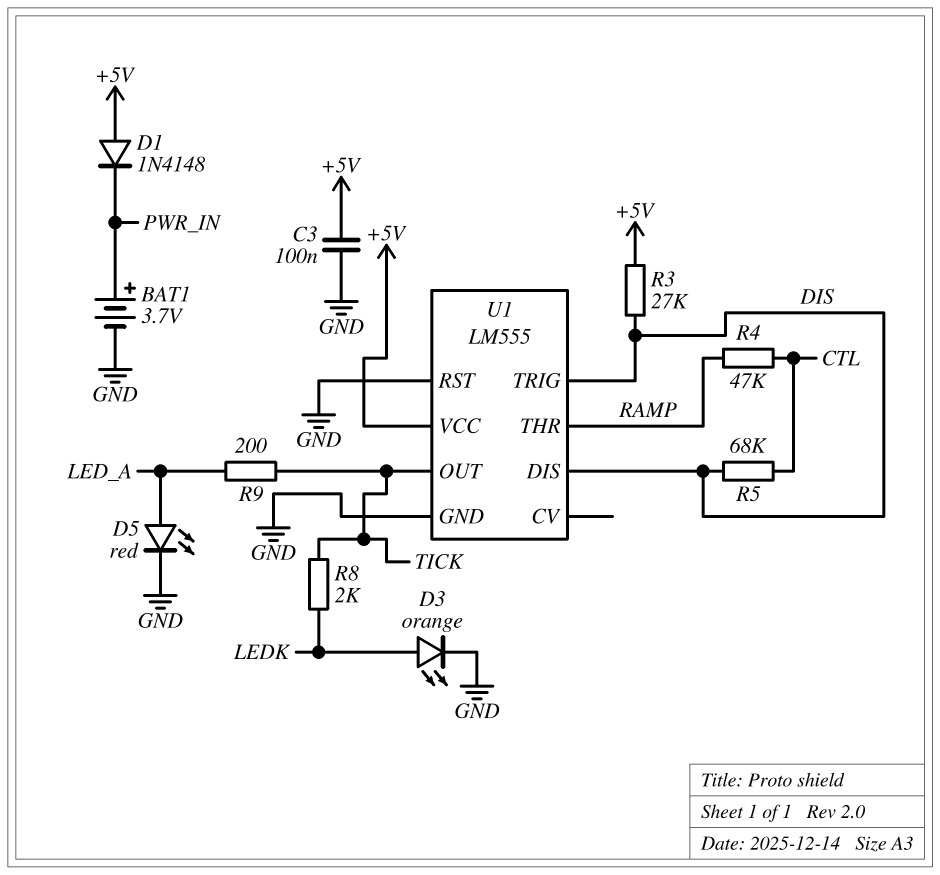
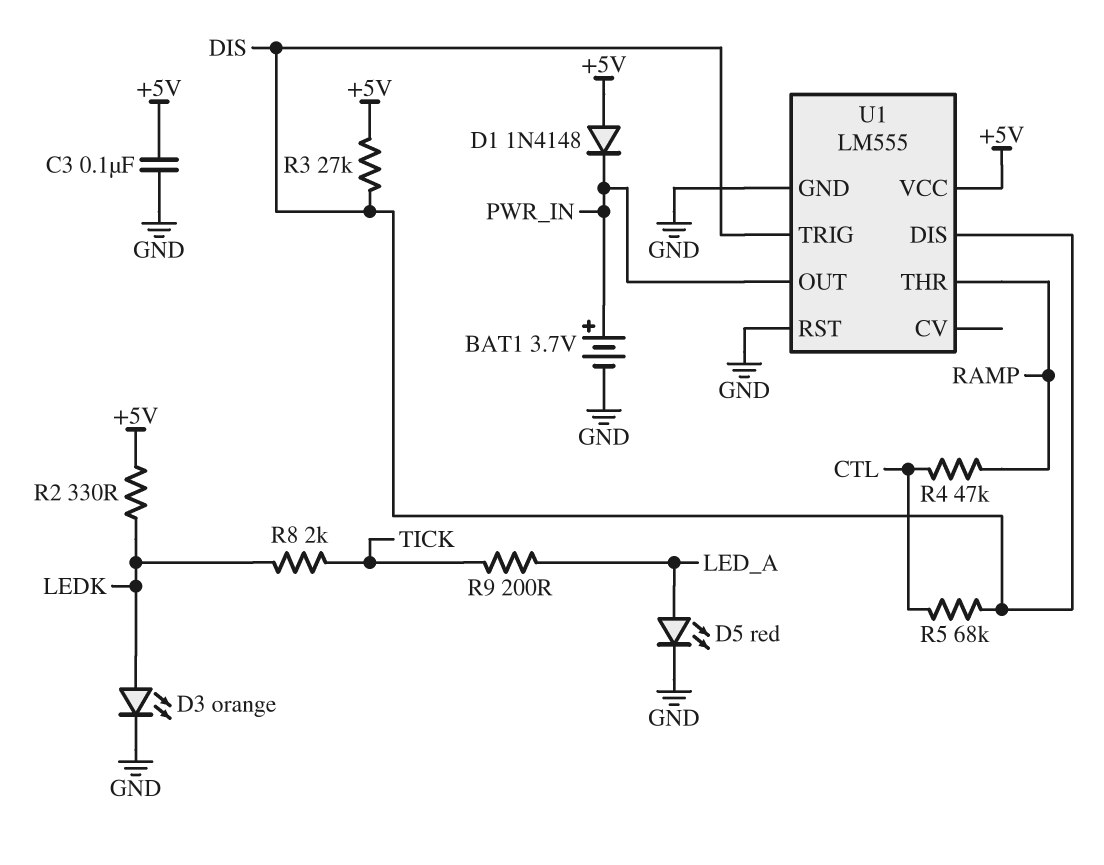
R2: none -> 330 (+5V, LEDK)
U1 pin OUT: TICK -> PWR_IN

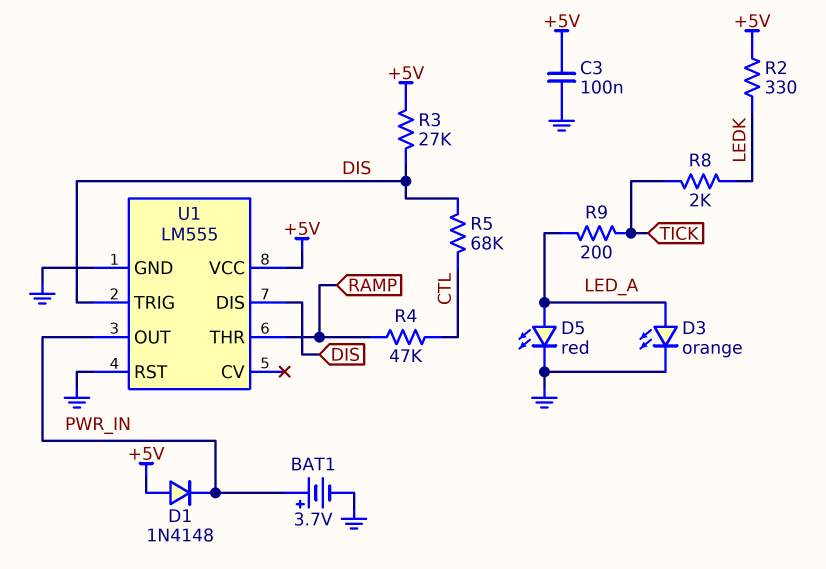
D3: LED orange (A LEDK, K GND) -> LED orange (A LED_A, K GND)

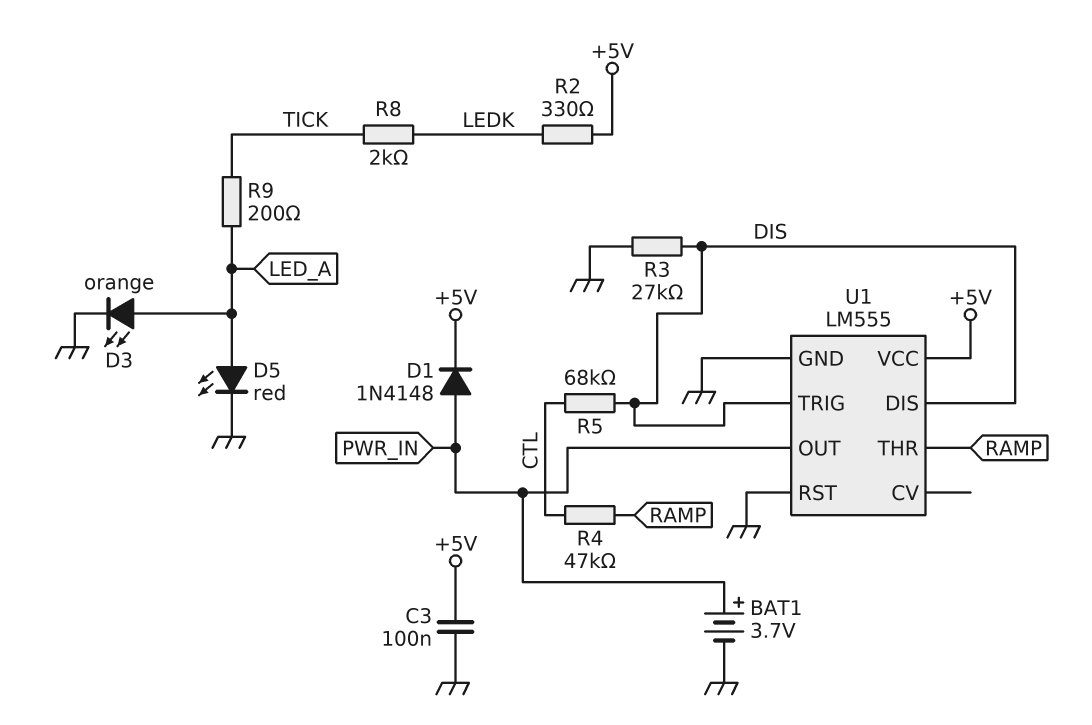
D1: diode 1N4148 (A +5V, K PWR_IN) -> diode 1N4148 (A PWR_IN, K +5V)
R3: 27k (+5V, DIS) -> 27k (DIS, GND)

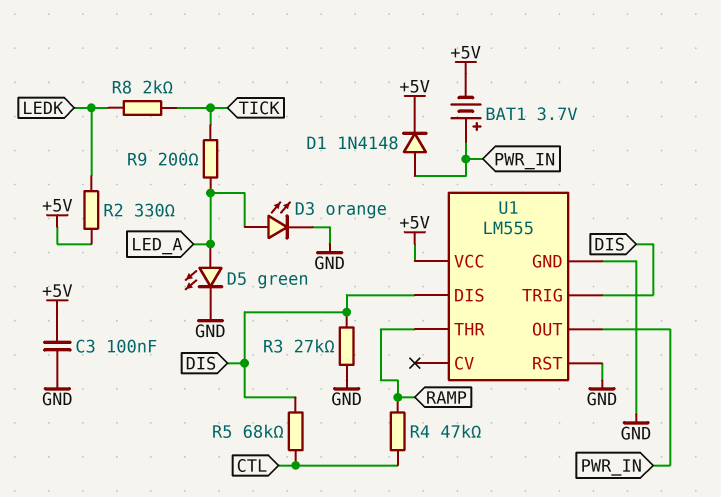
BAT1: 3.7V (plus PWR_IN, minus GND) -> 3.7V (plus PWR_IN, minus +5V)
D5: LED red (A LED_A, K GND) -> LED green (A LED_A, K GND)

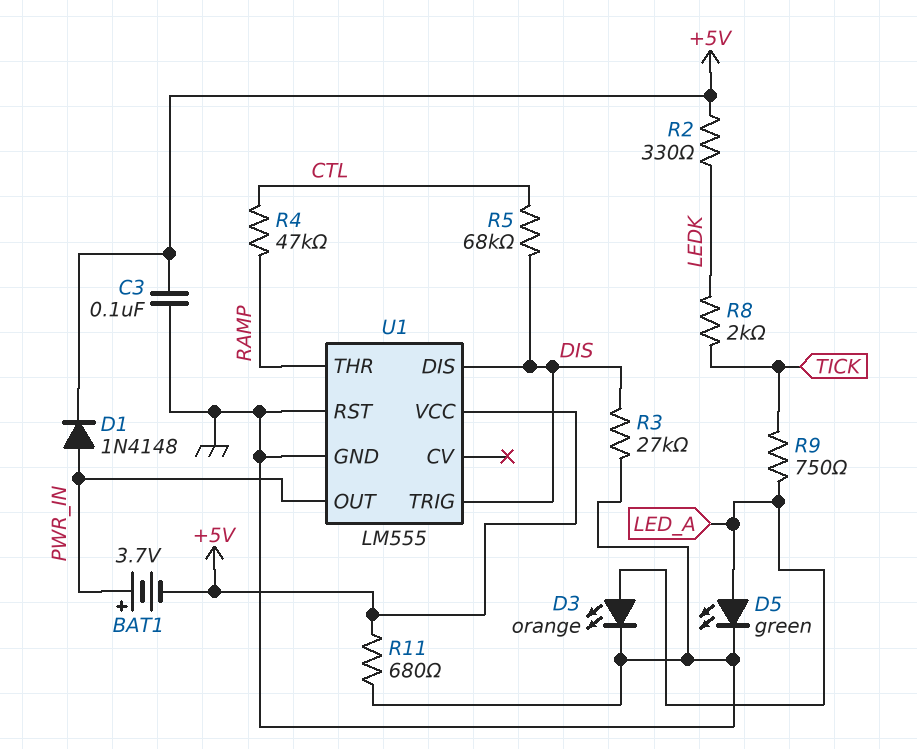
R9: 200 (LED_A, TICK) -> 750 (LED_A, TICK)
R11: none -> 680 (+5V, GND)

